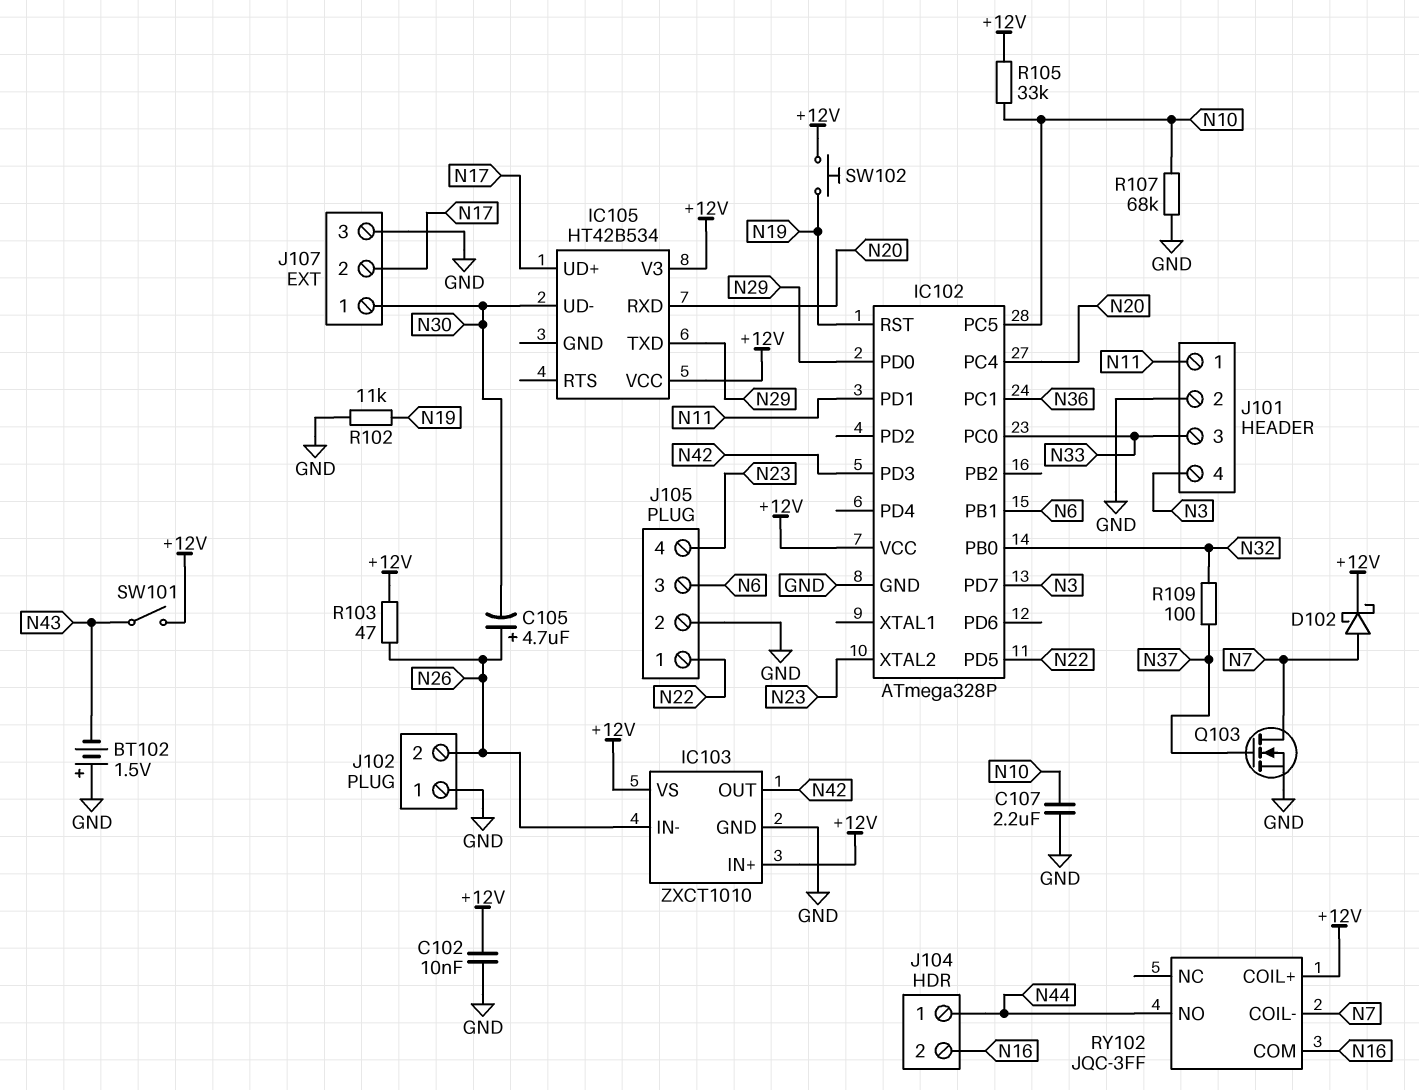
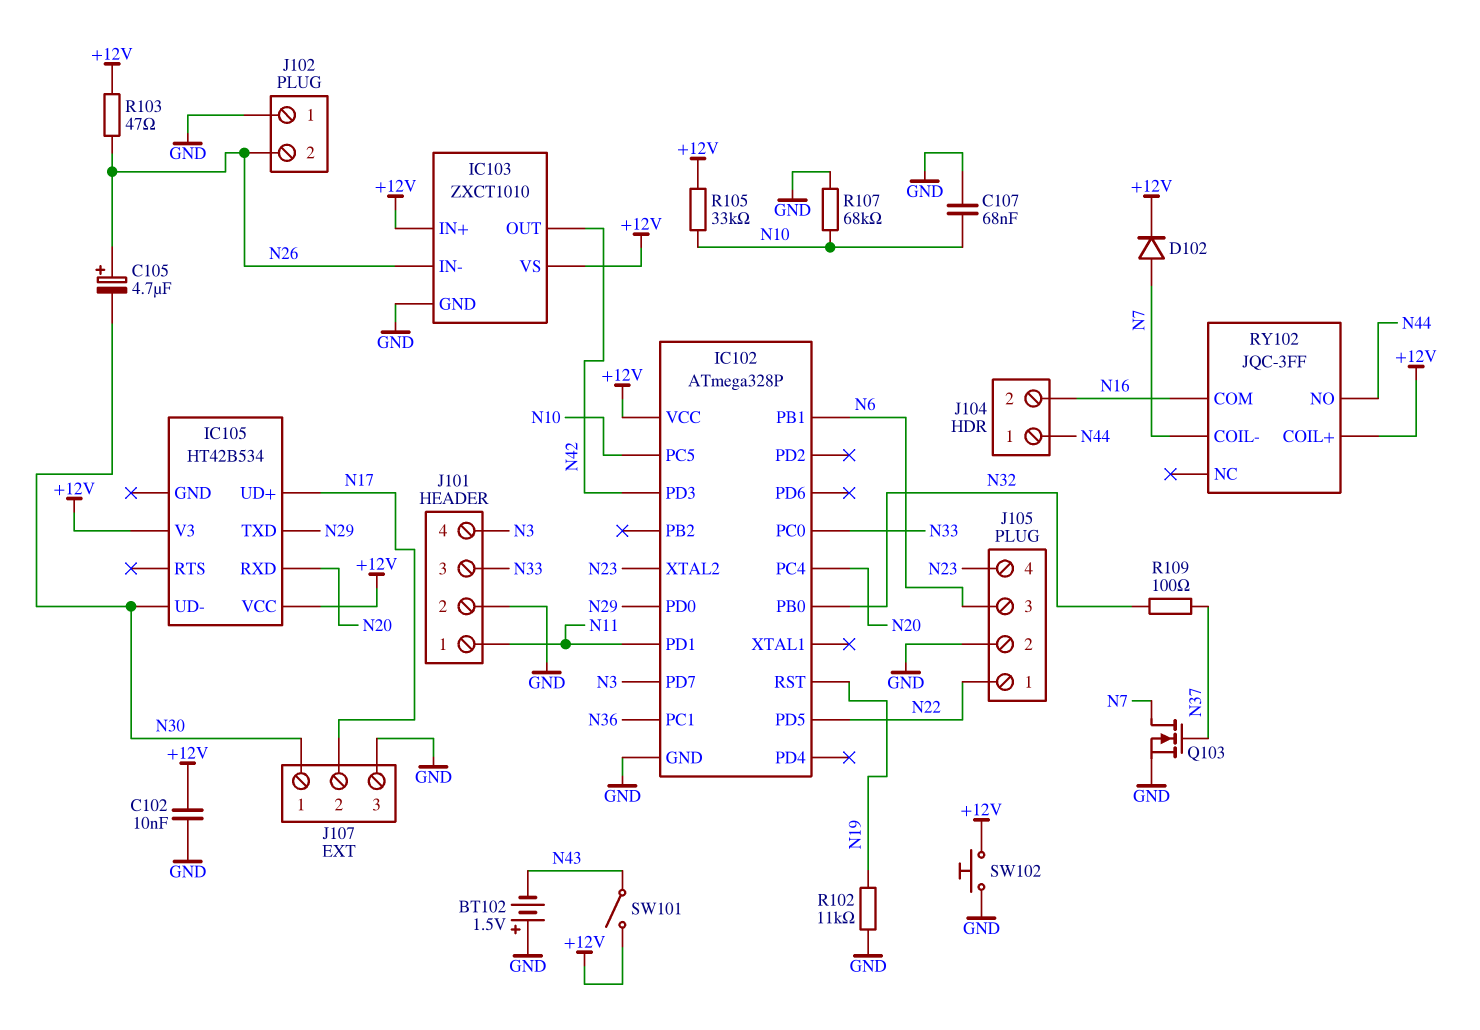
C107: 2.2uF (GND, N10) -> 68nF (GND, N10)
D102: schottky (A N7, K +12V) -> diode (A N7, K +12V)
SW102: button (+12V, N19) -> button (+12V, GND)

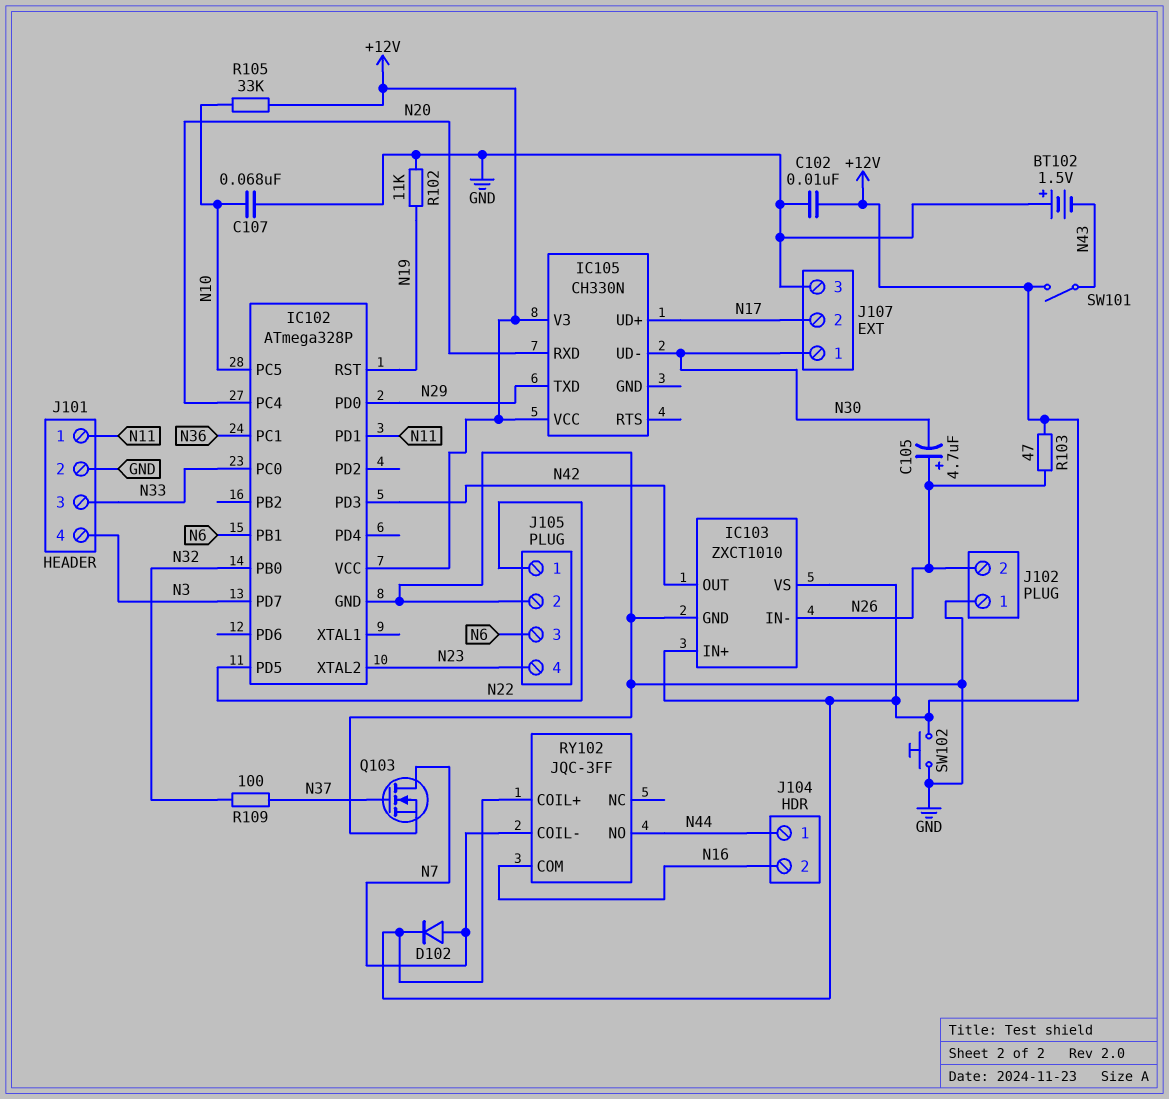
IC105: HT42B534 -> CH330N
R107: 68k (GND, N10) -> none

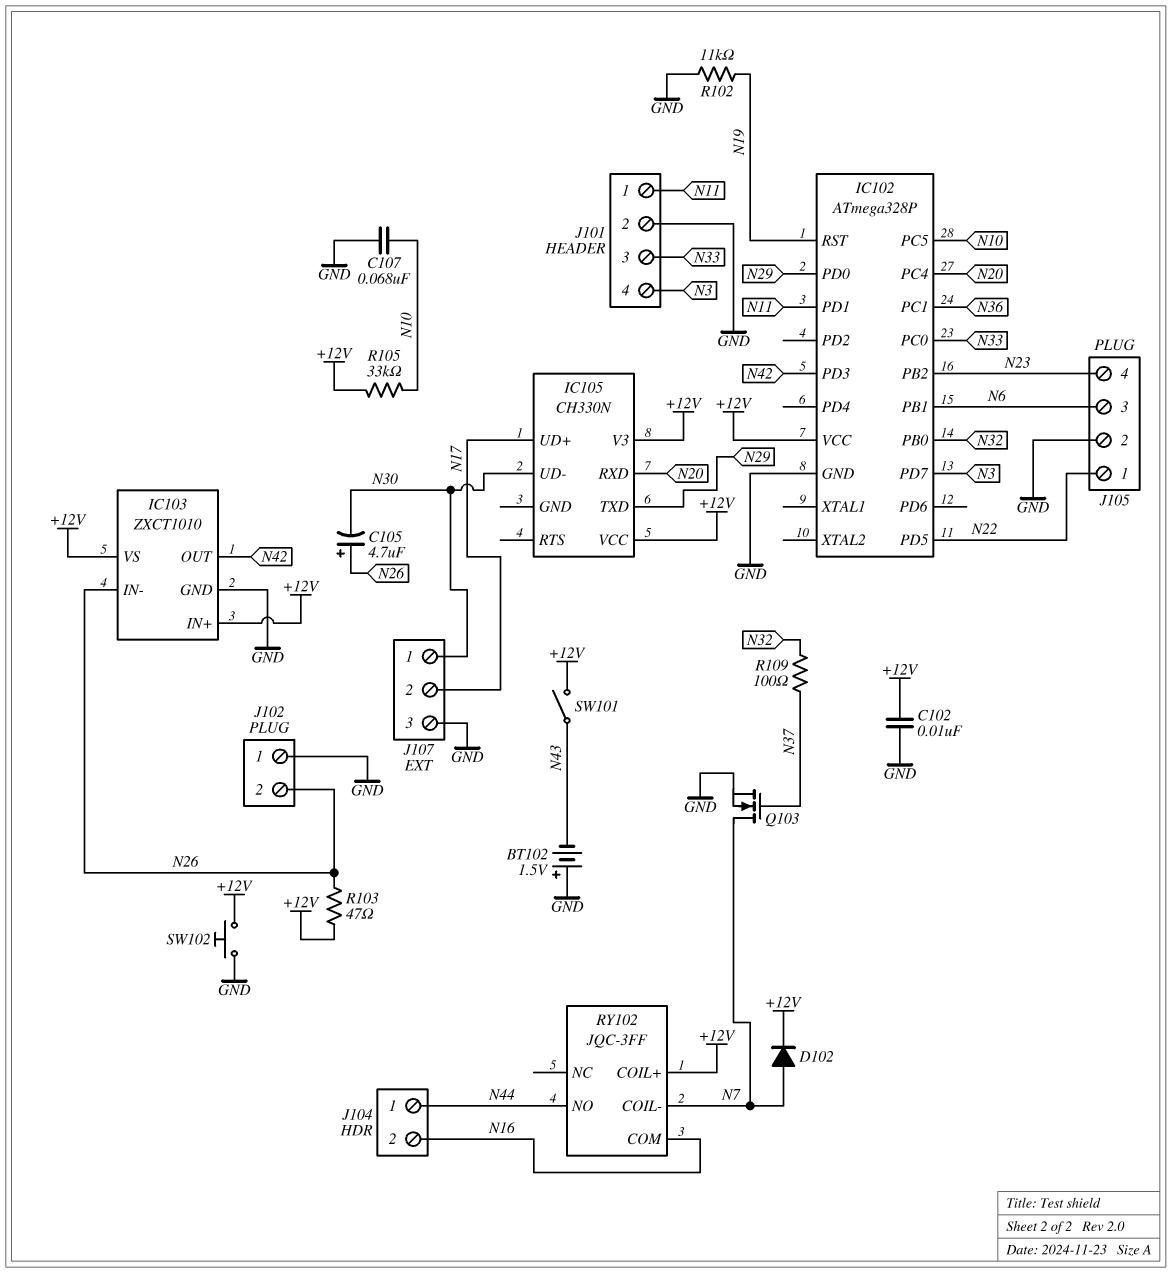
IC102 pin PB2: none -> N23
IC102 pin XTAL2: N23 -> none

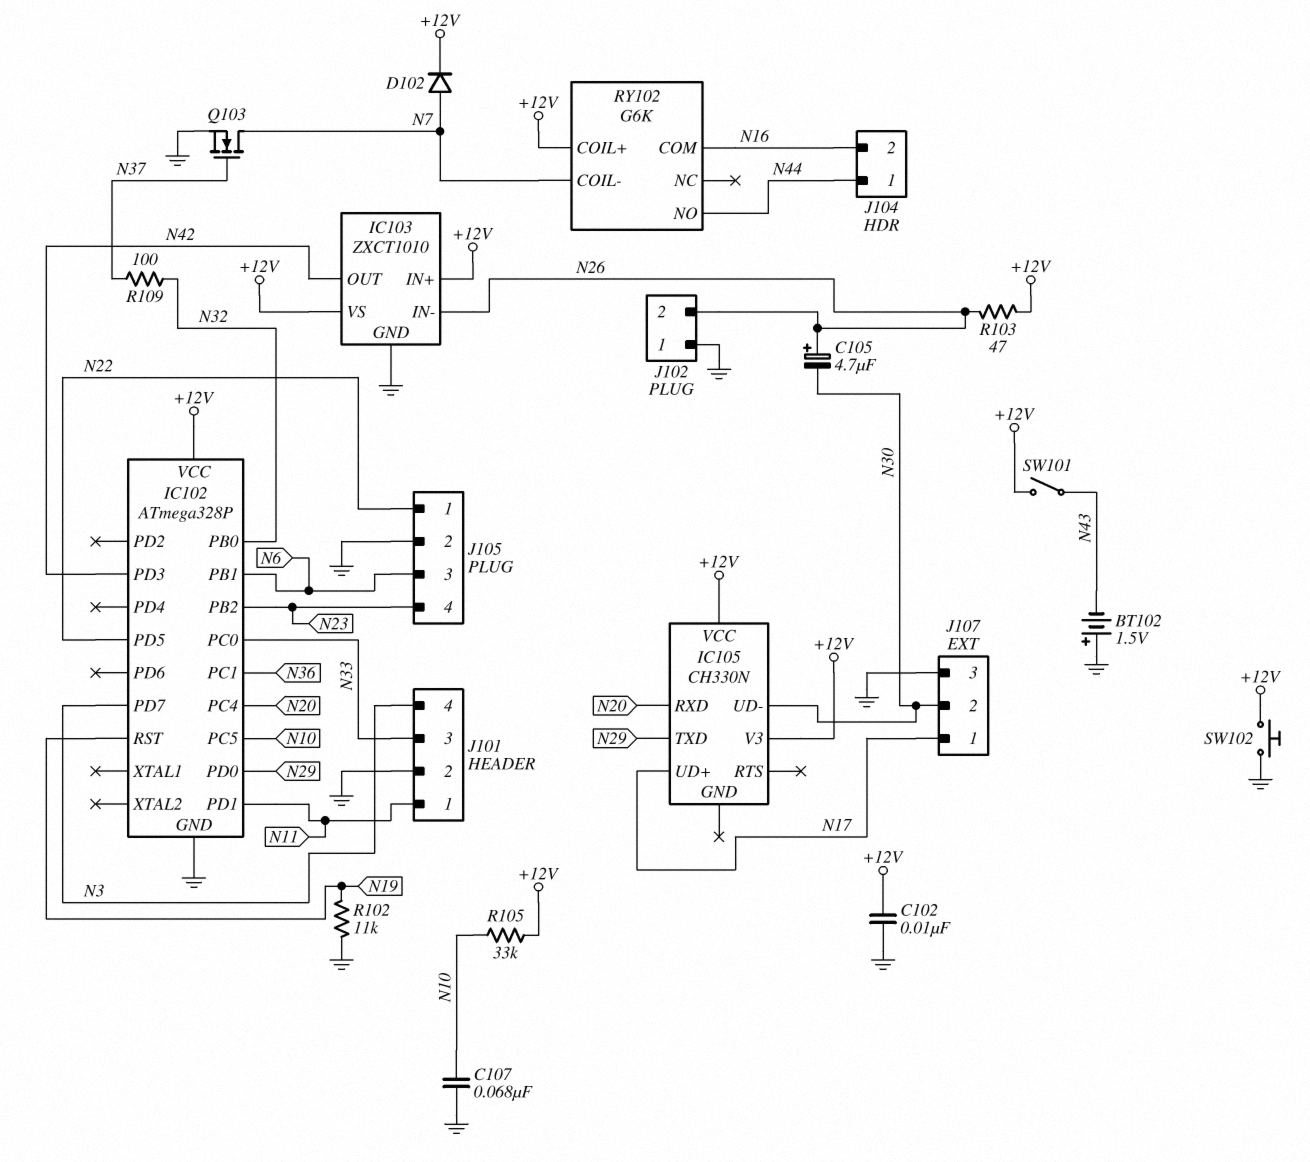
J107 pin 1: N30 -> N17
J107 pin 2: N17 -> N30
RY102: JQC-3FF -> G6K

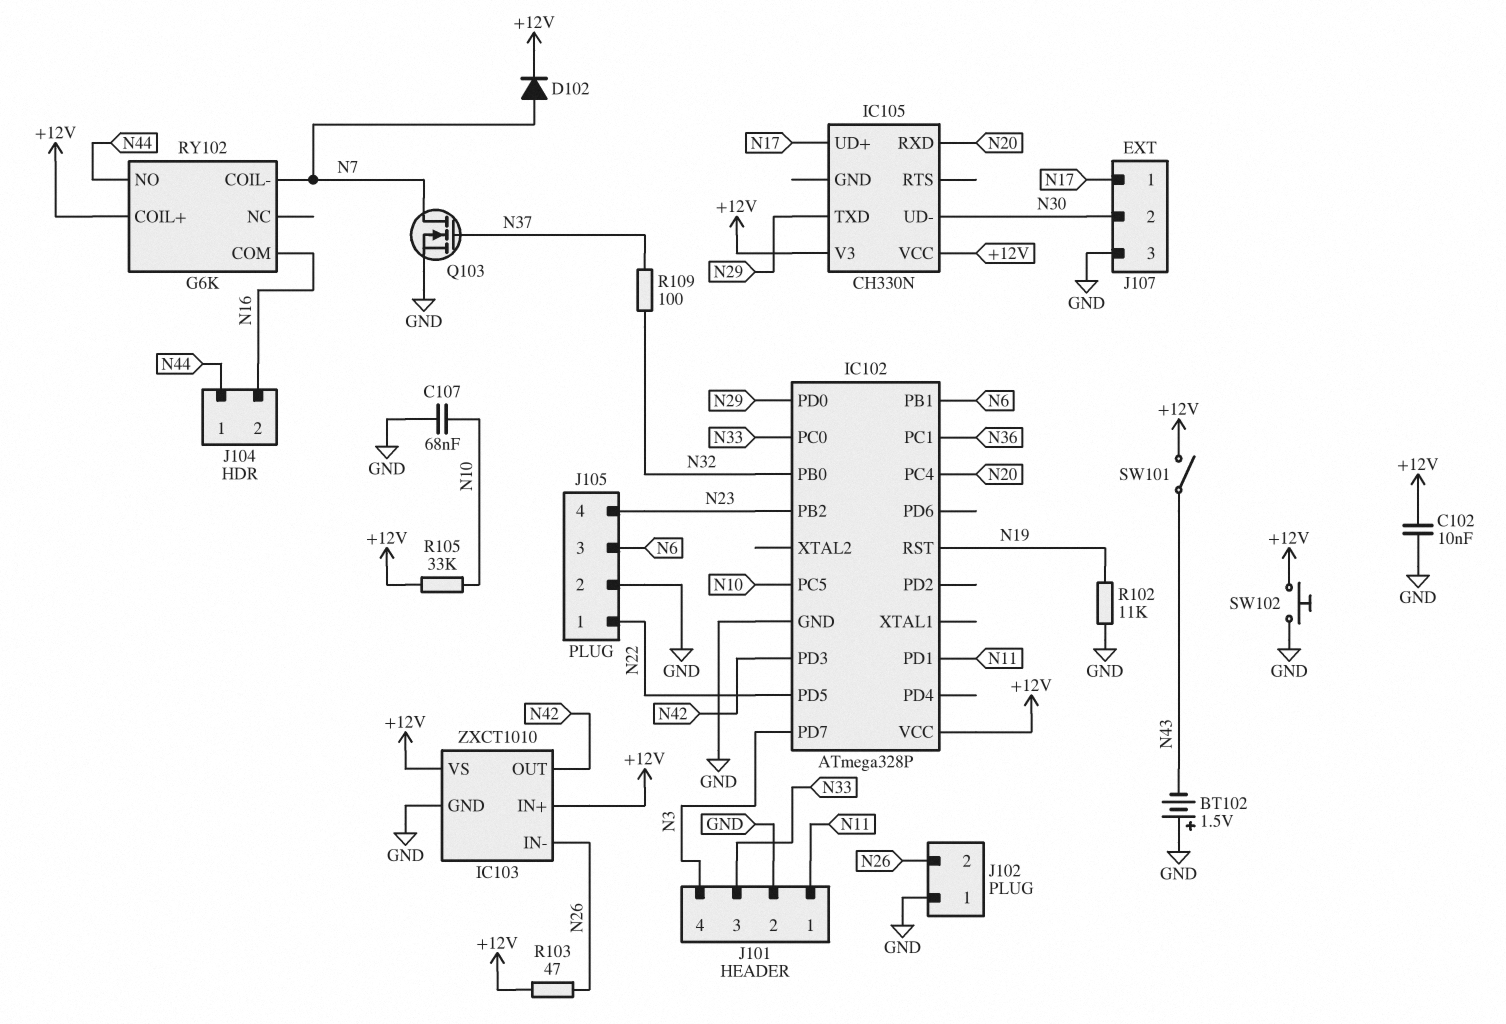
C105: 4.7uF (plus N26, minus N30) -> none

